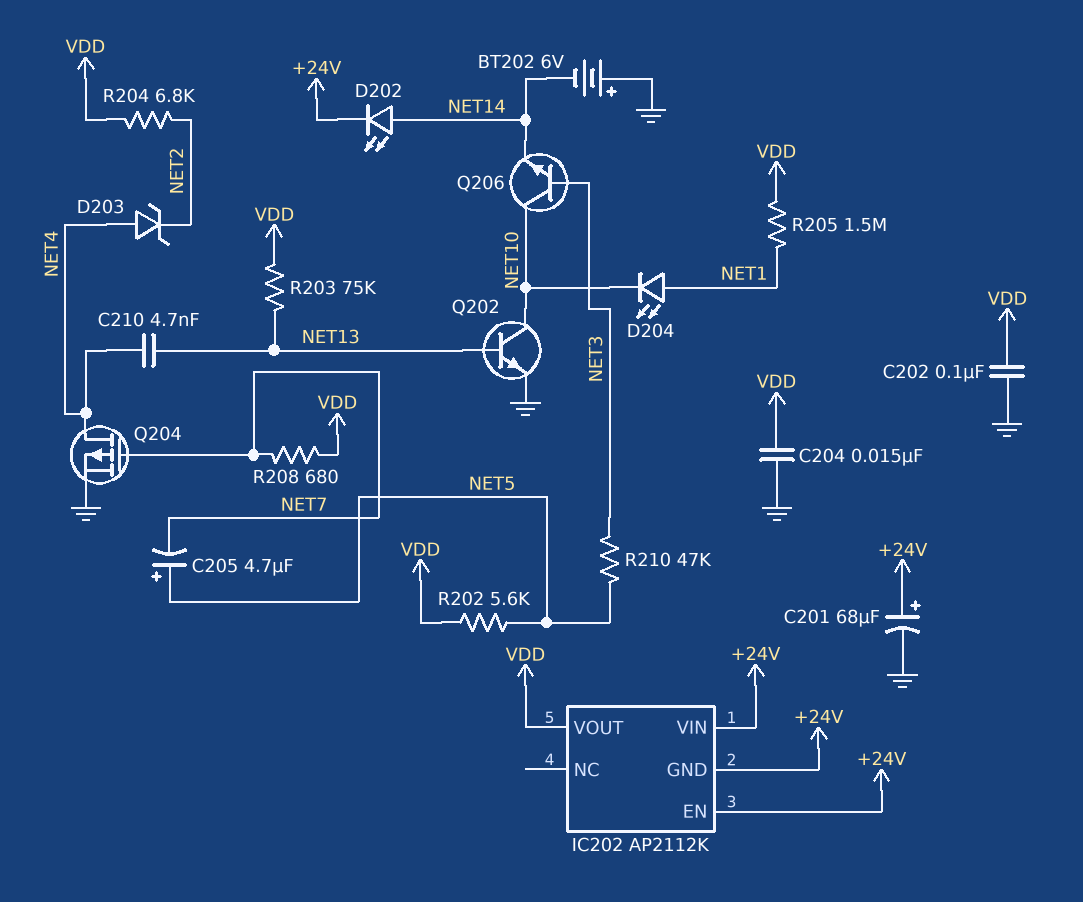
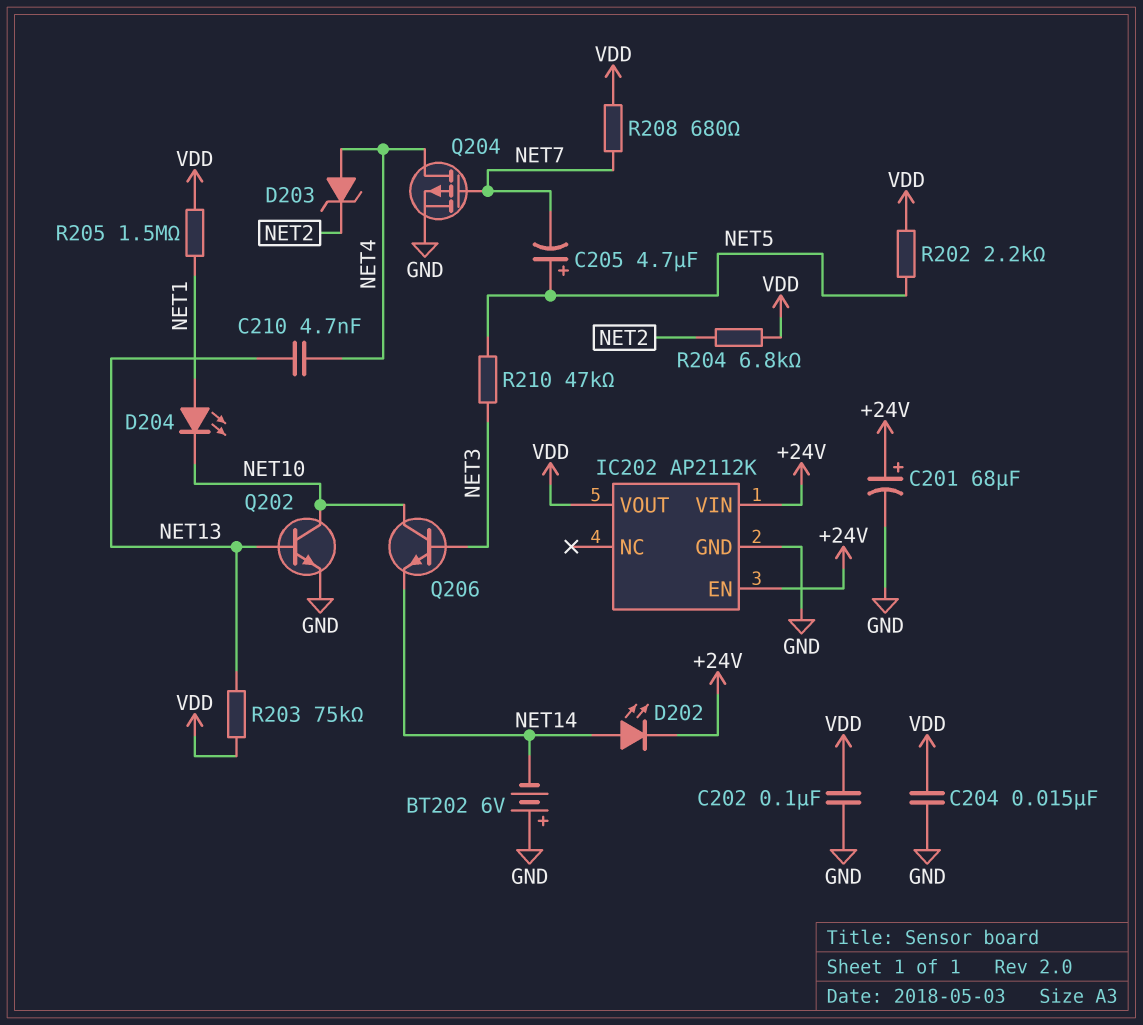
IC202 pin GND: +24V -> GND
R202: 5.6k (NET5, VDD) -> 2.2k (NET5, VDD)

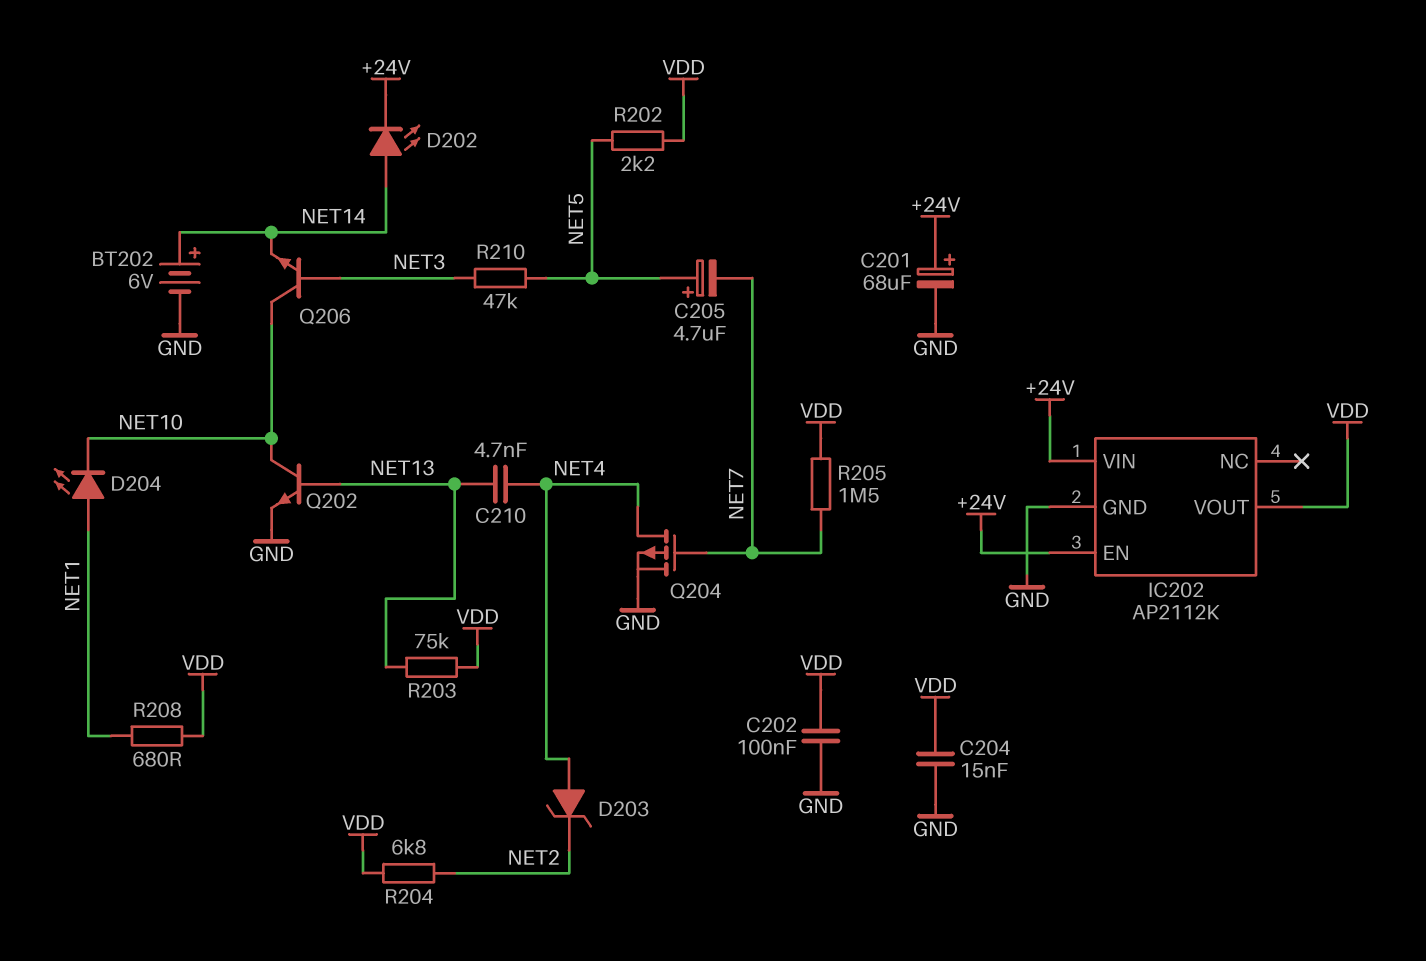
BT202: 6V (plus GND, minus NET14) -> 6V (plus NET14, minus GND)
R205: 1.5M (NET1, VDD) -> 1.5M (NET7, VDD)
R208: 680 (NET7, VDD) -> 680 (NET1, VDD)

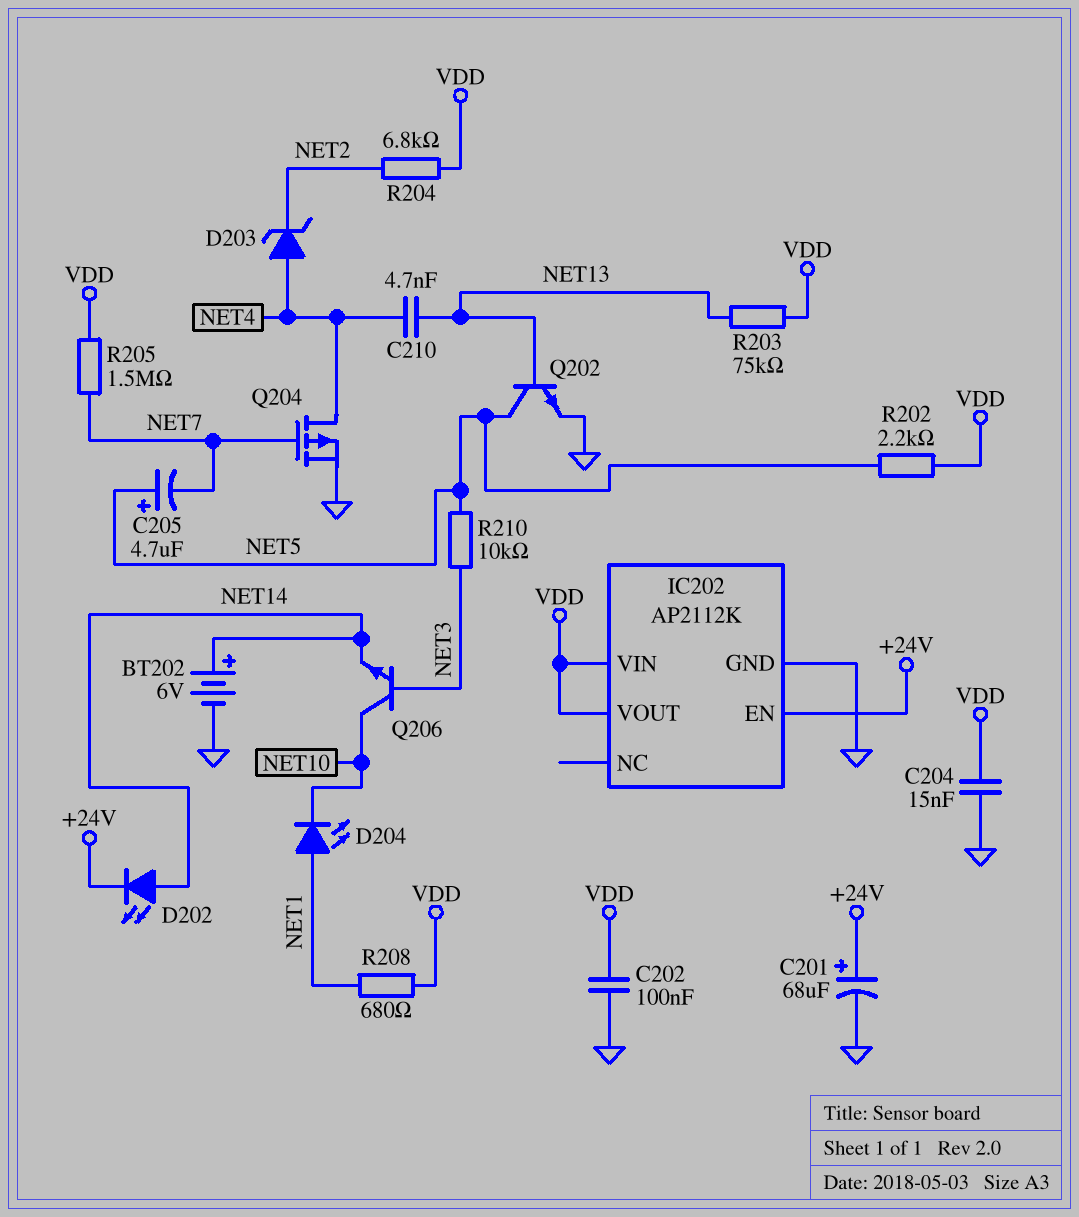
IC202 pin VIN: +24V -> VDD
Q202: NPN (B NET13, C NET10, E GND) -> NPN (B NET13, C NET5, E GND)
R210: 47k (NET3, NET5) -> 10k (NET3, NET5)

